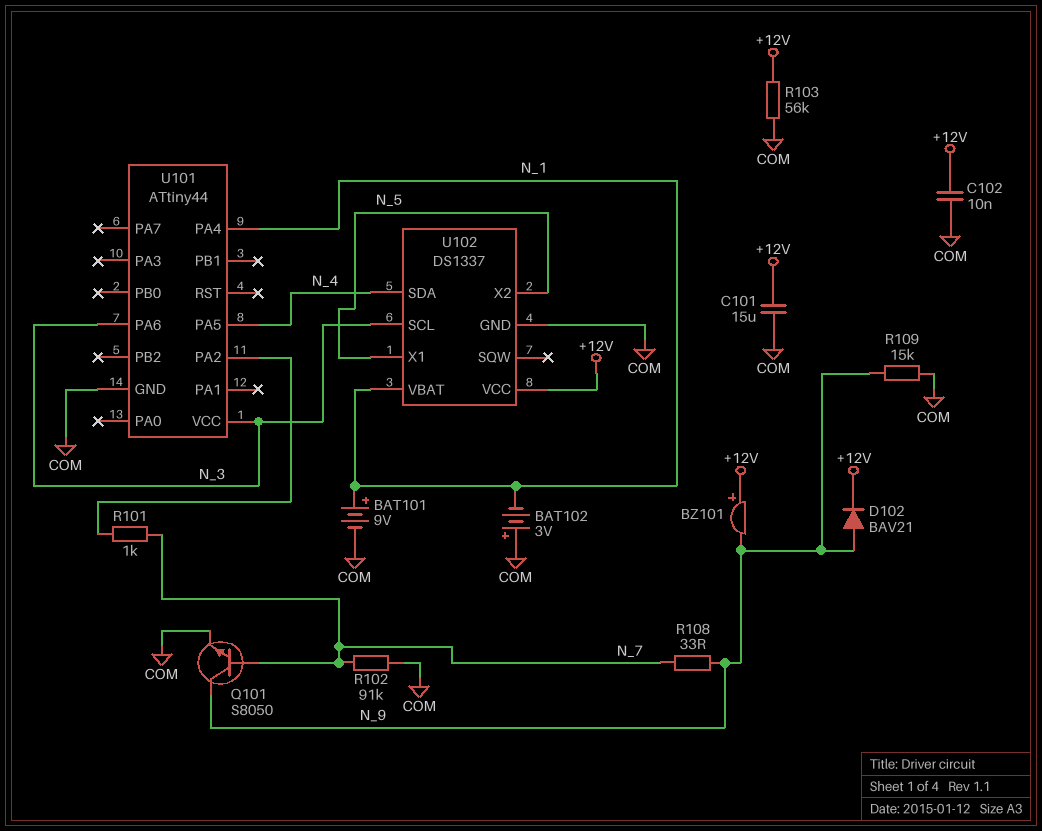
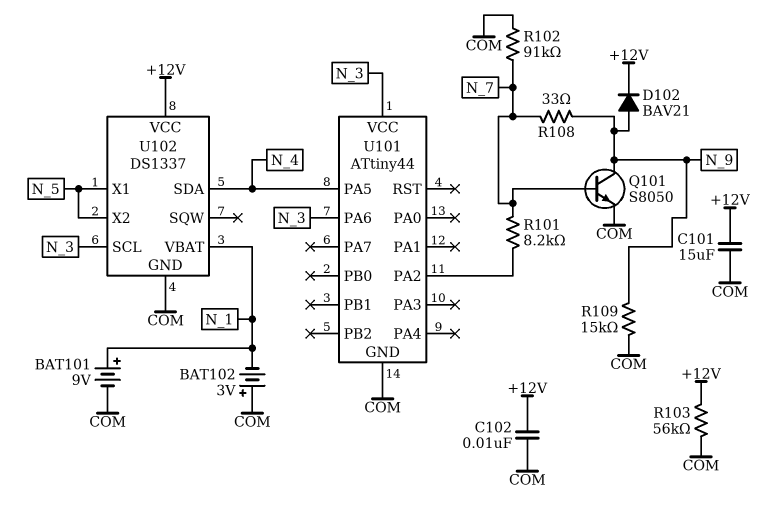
BZ101: buzzer (plus +12V, minus N_9) -> none
R101: 1k (N_7, U101/PA2) -> 8.2k (N_7, U101/PA2)
U101 pin PA4: N_1 -> none

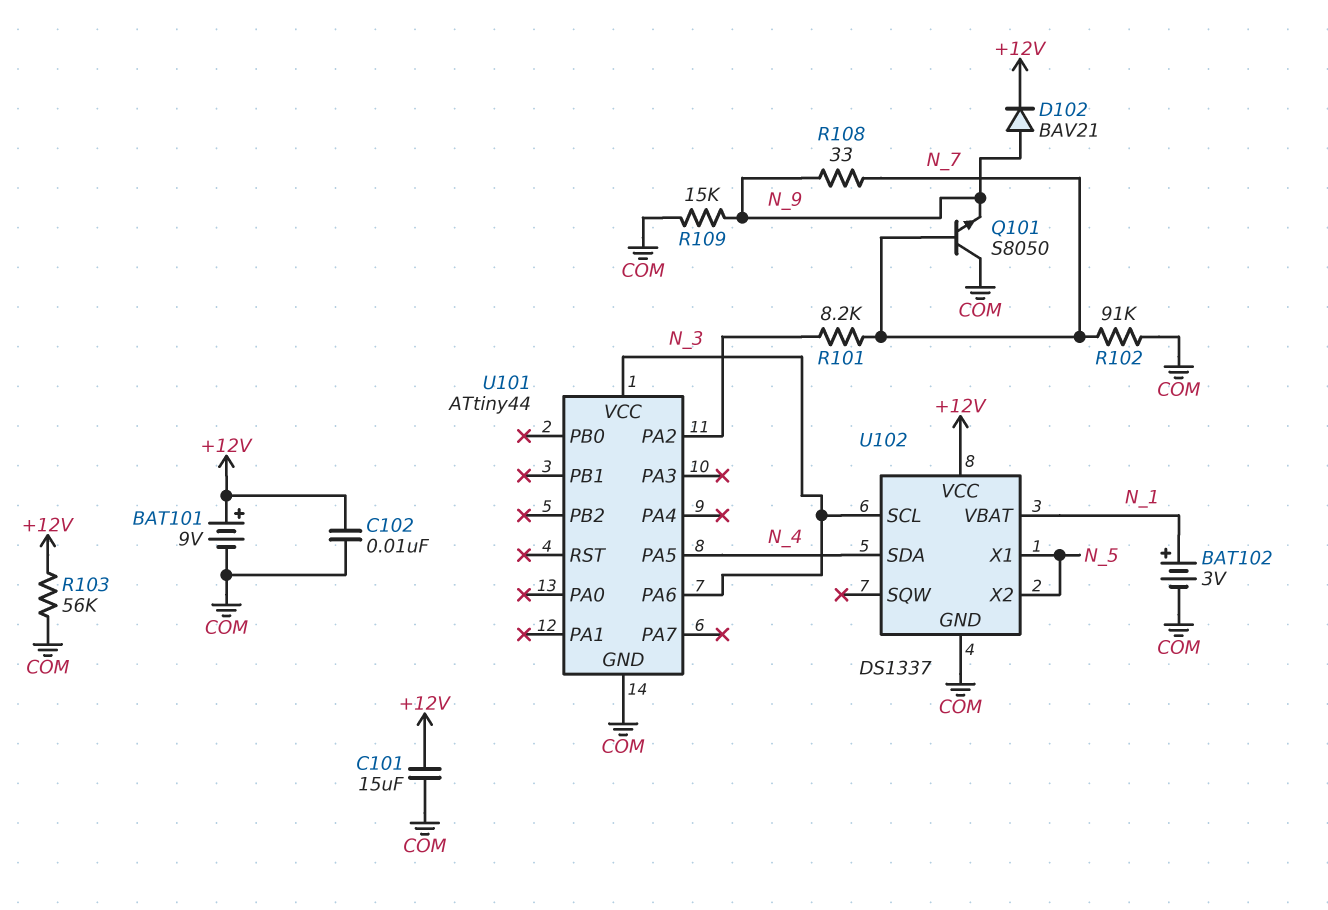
BAT101: 9V (plus N_1, minus COM) -> 9V (plus +12V, minus COM)
BAT102: 3V (plus COM, minus N_1) -> 3V (plus N_1, minus COM)
Q101: NPN S8050 (B N_7, C N_9, E COM) -> NPN S8050 (B N_7, C COM, E N_9)

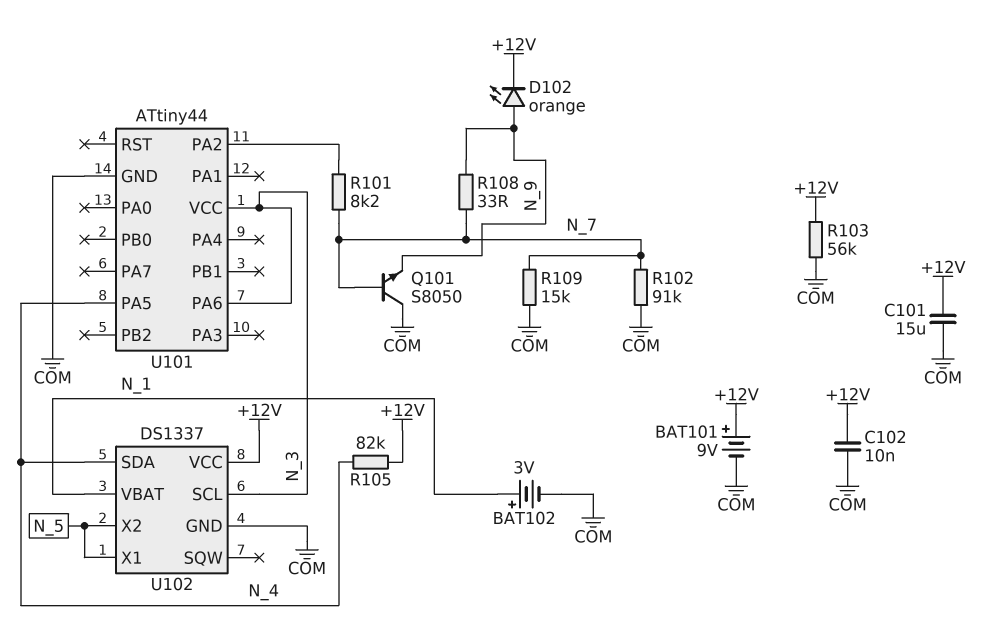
D102: diode BAV21 (A N_9, K +12V) -> LED orange (A N_9, K +12V)
R105: none -> 82k (+12V, N_4)
R109: 15k (COM, N_9) -> 15k (COM, N_7)

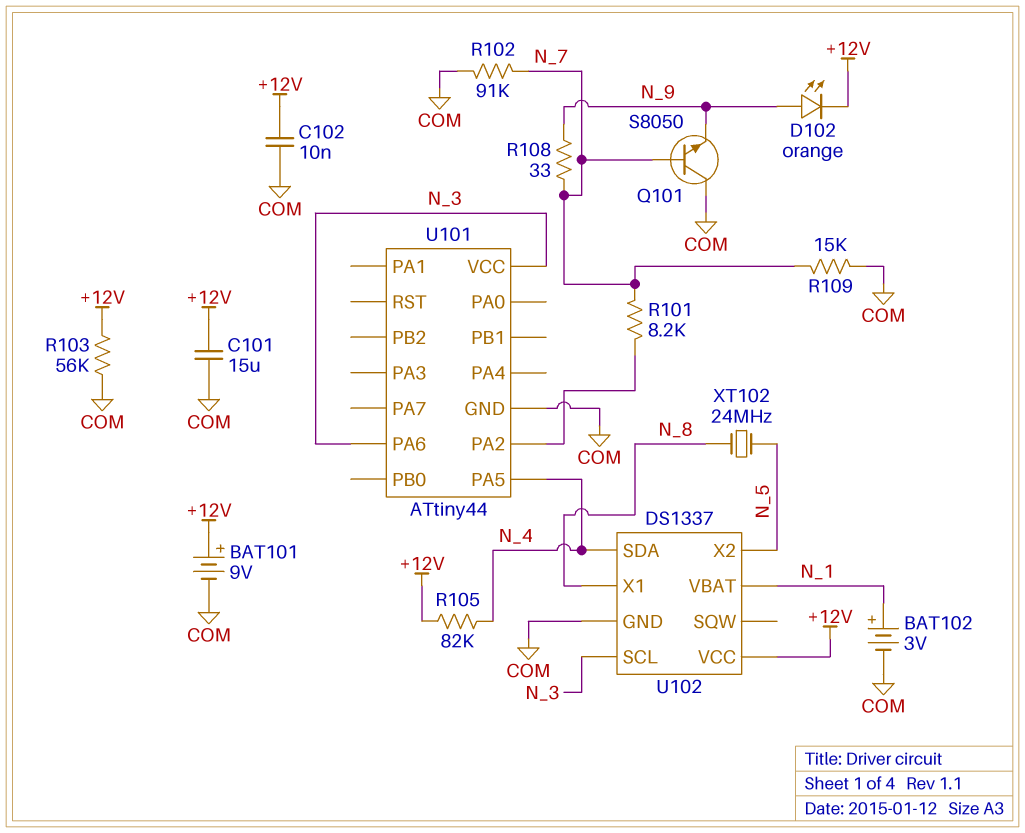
U102 pin X1: N_5 -> N_8
XT102: none -> 24MHz (N_5, N_8)

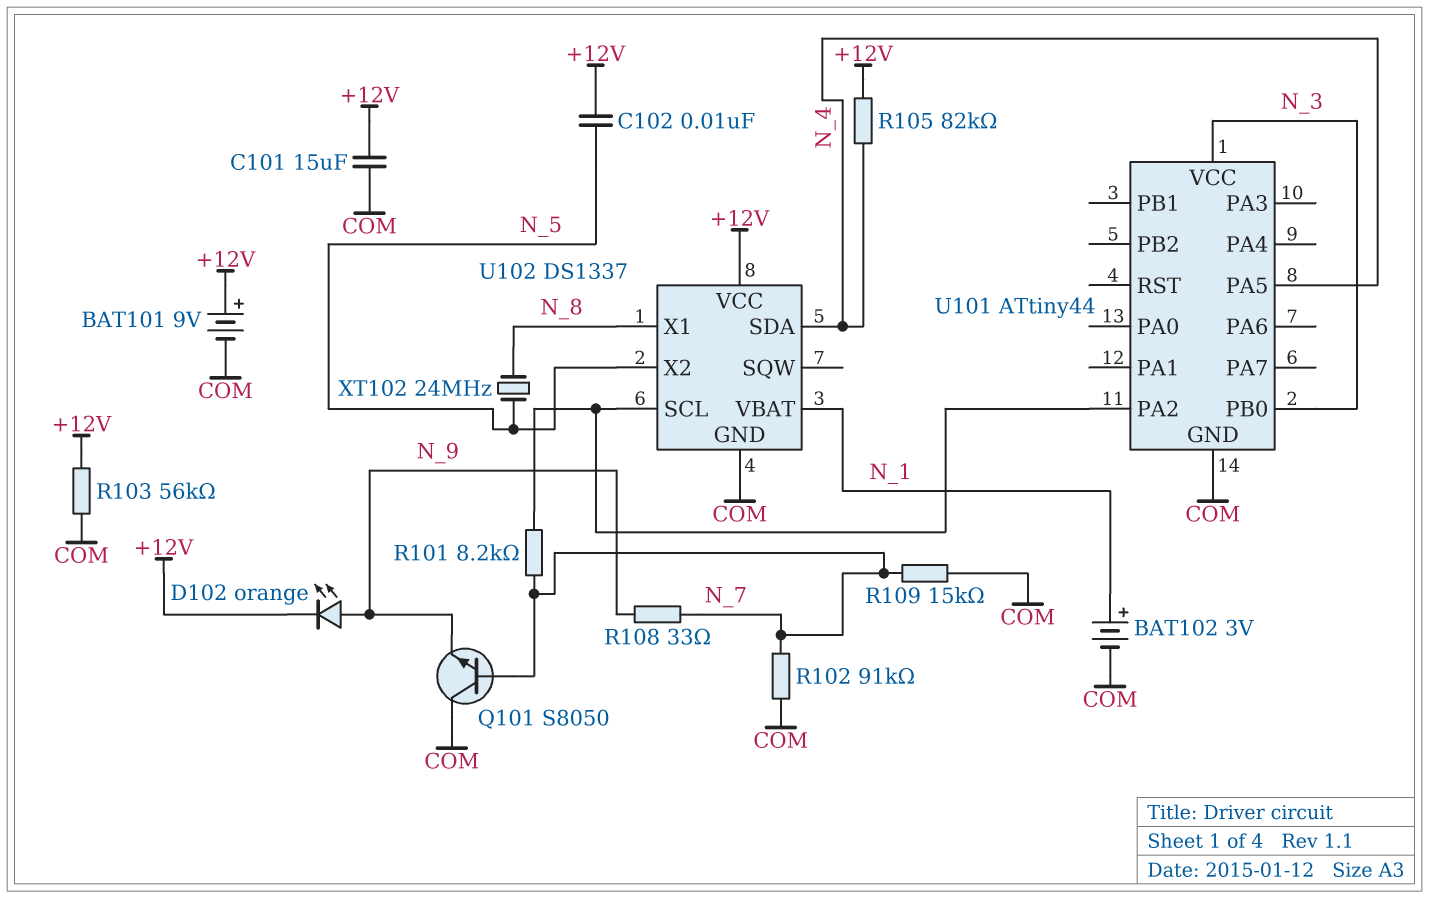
C102: 10nF (+12V, COM) -> 10nF (+12V, N_5)
U101 pin PA6: N_3 -> none
U101 pin PB0: none -> N_3
U102 pin SCL: N_3 -> U101/PA2

